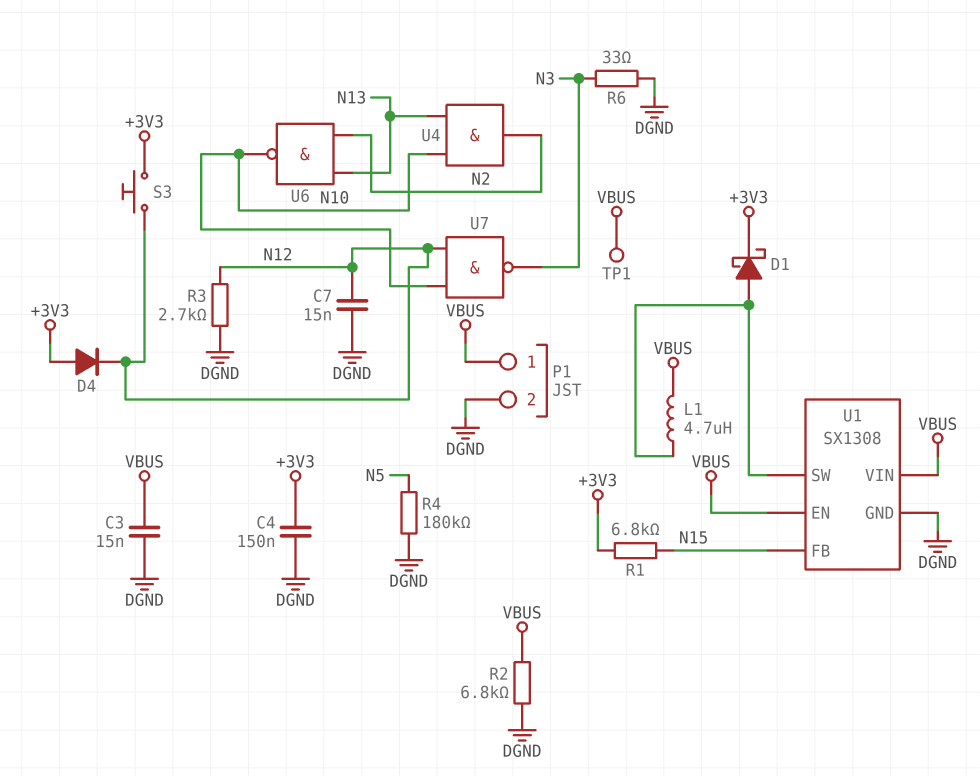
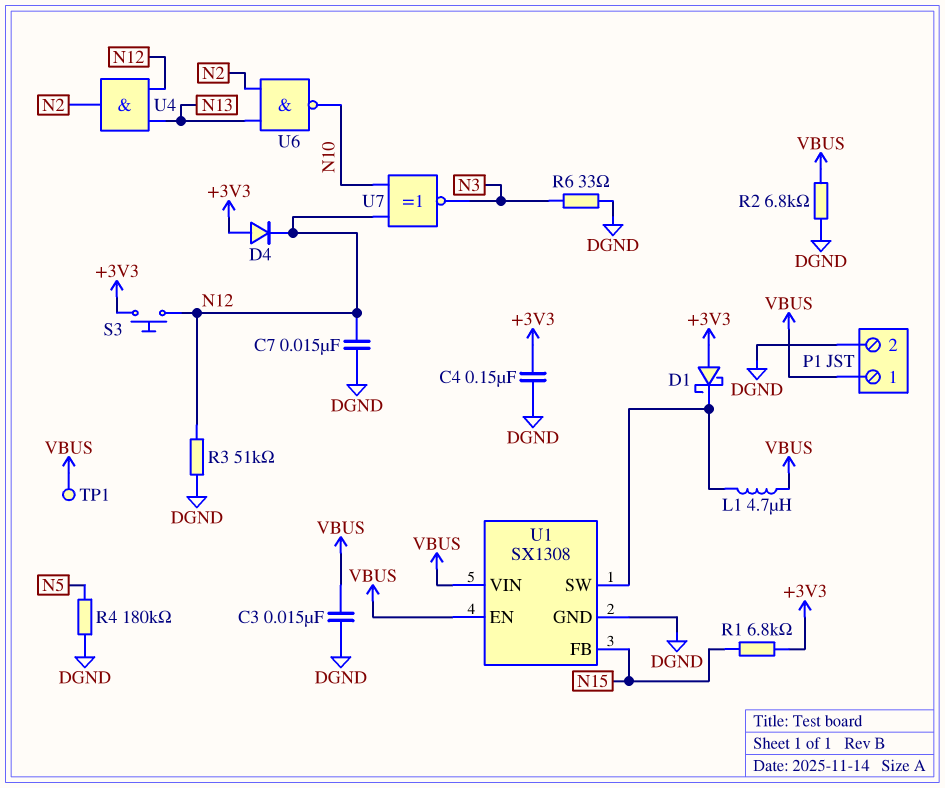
D1: schottky (A U1/SW, K +3V3) -> schottky (A +3V3, K U1/SW)
R3: 2.7k (DGND, N12) -> 51k (DGND, N12)
U4: AND (in N10, in N13, out N2) -> AND (in N12, in N13, out N2)
U7: NAND (in N10, in N12, out N3) -> XNOR (in N10, in N12, out N3)

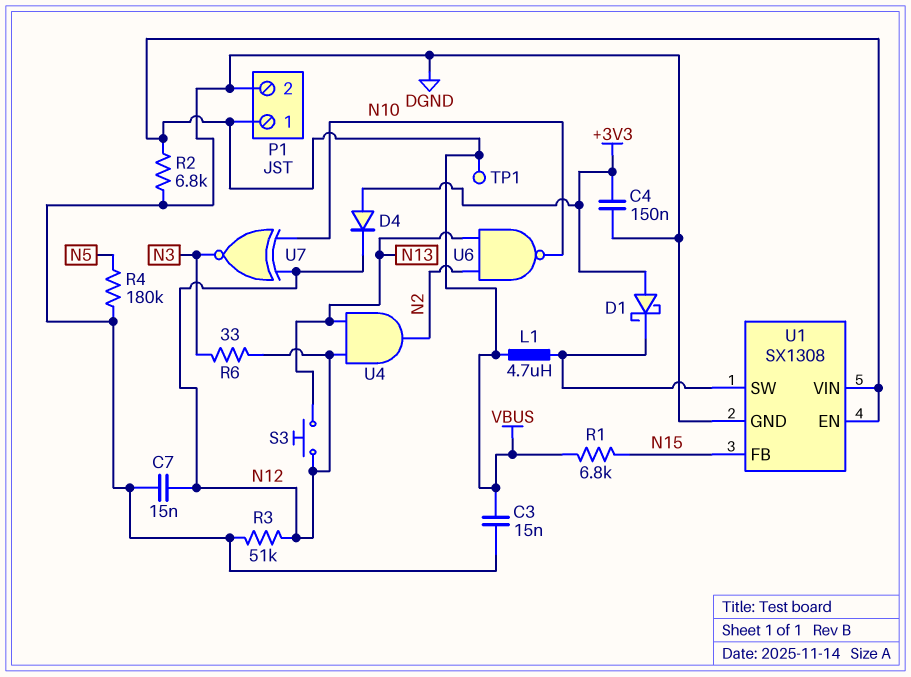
R1: 6.8k (+3V3, N15) -> 6.8k (N15, VBUS)
R6: 33 (DGND, N3) -> 33 (N3, N12)
S3: button (+3V3, N12) -> button (N12, N13)

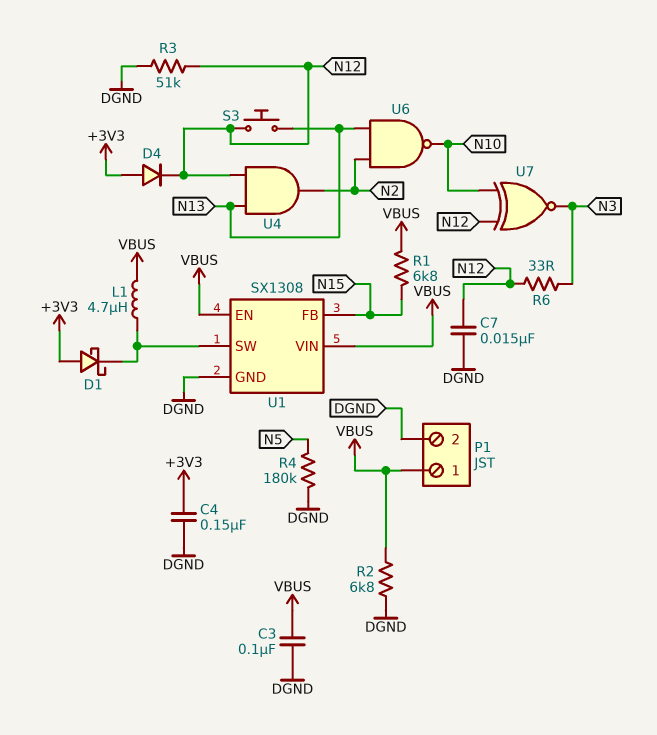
C3: 15nF (DGND, VBUS) -> 100nF (DGND, VBUS)
TP1: test point (VBUS) -> none

